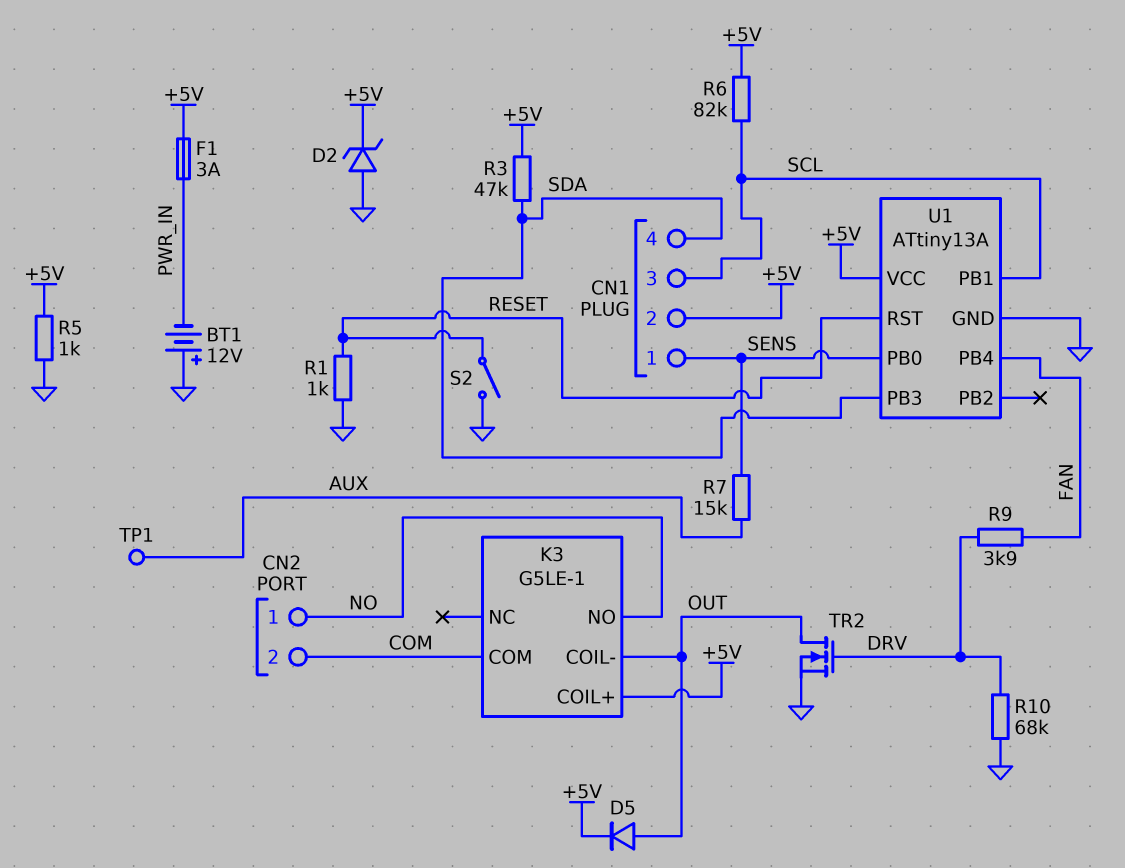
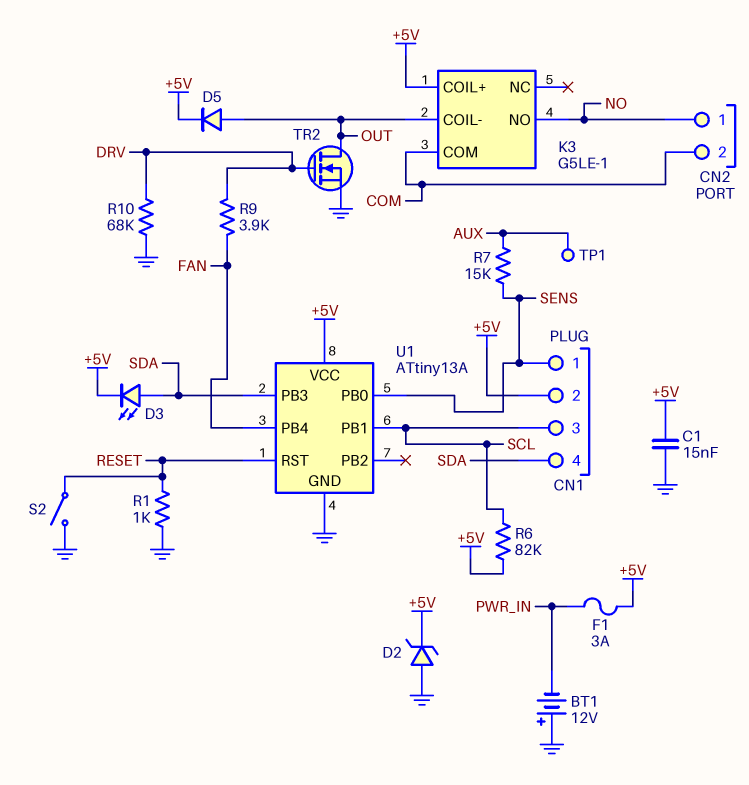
C1: none -> 15nF (+5V, GND)
D3: none -> LED (A SDA, K +5V)
R3: 47k (+5V, SDA) -> none
R5: 1k (+5V, GND) -> none

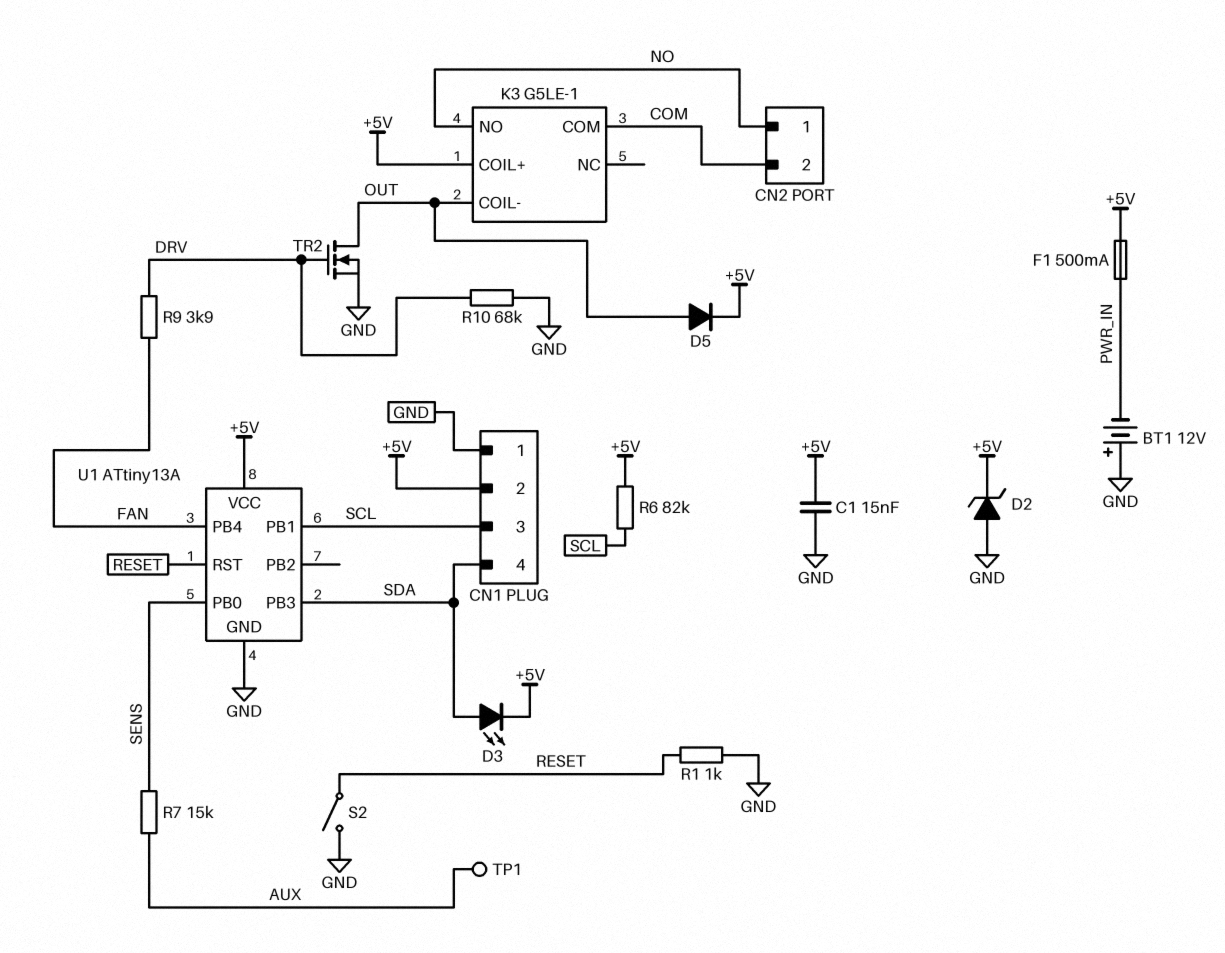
CN1 pin 1: SENS -> GND
F1: 3A (+5V, PWR_IN) -> 500mA (+5V, PWR_IN)

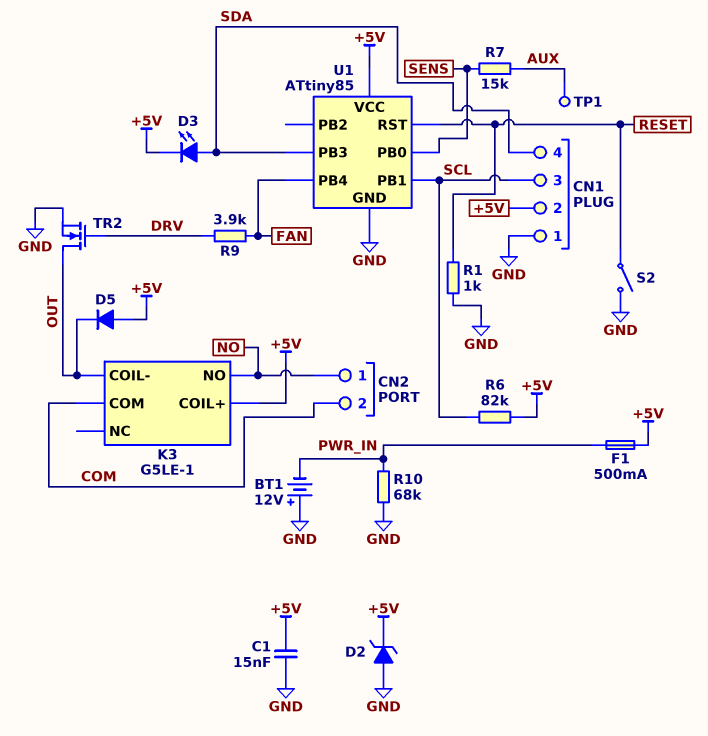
D5: diode (A OUT, K +5V) -> diode (A +5V, K OUT)
R10: 68k (DRV, GND) -> 68k (GND, PWR_IN)
U1: ATtiny13A -> ATtiny85

